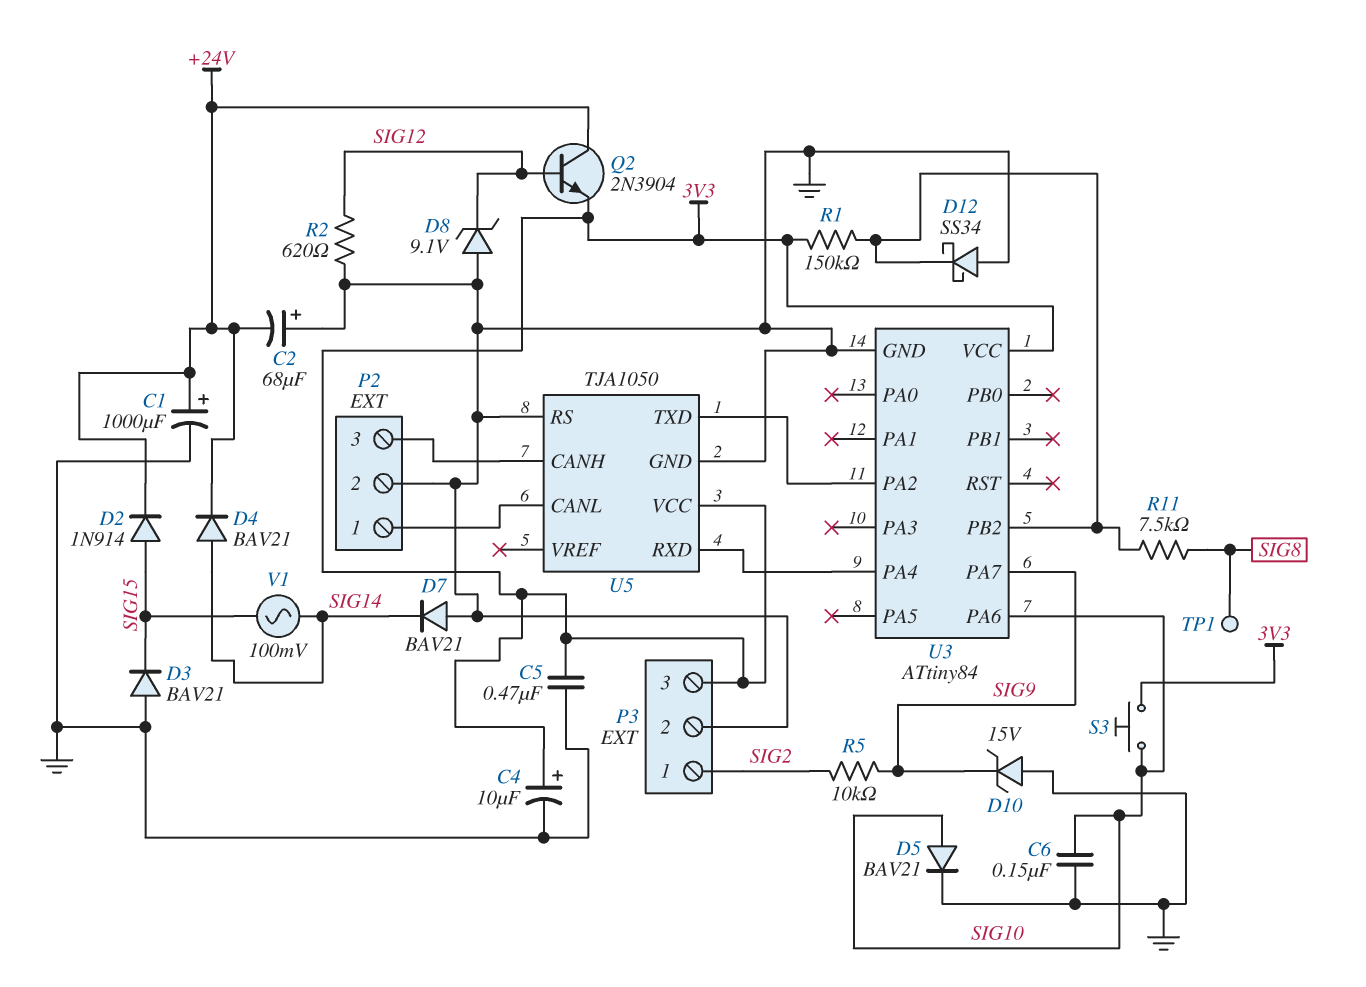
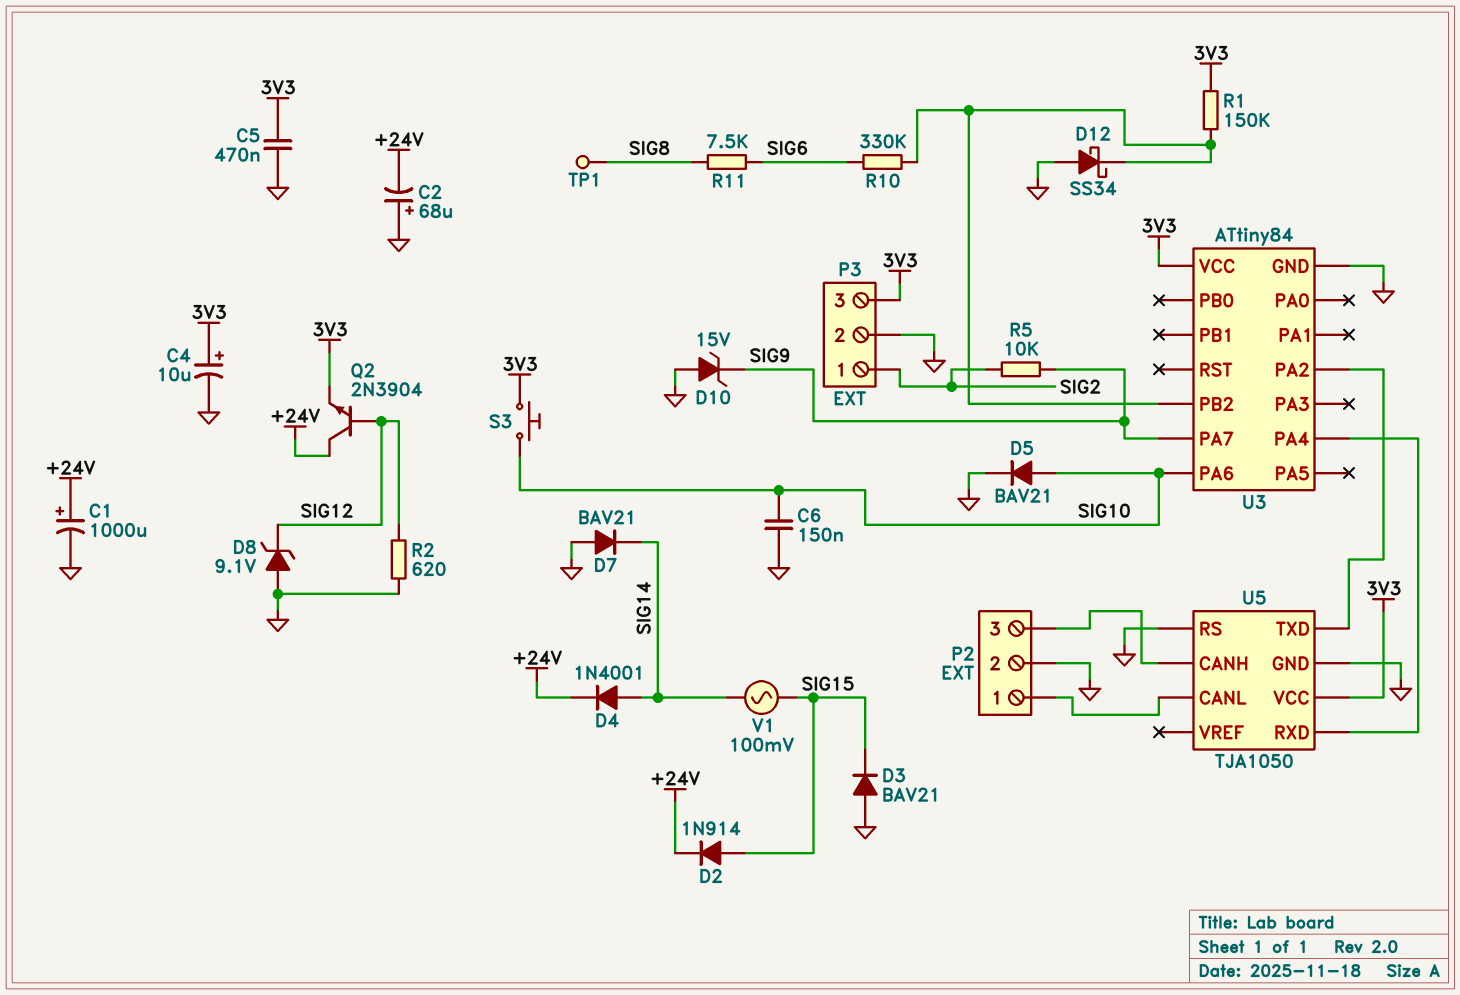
D4: diode BAV21 (A SIG14, K +24V) -> diode 1N4001 (A SIG14, K +24V)
R10: none -> 330k (SIG6, U3/PB2)
R11: 7.5k (SIG8, U3/PB2) -> 7.5k (SIG6, SIG8)

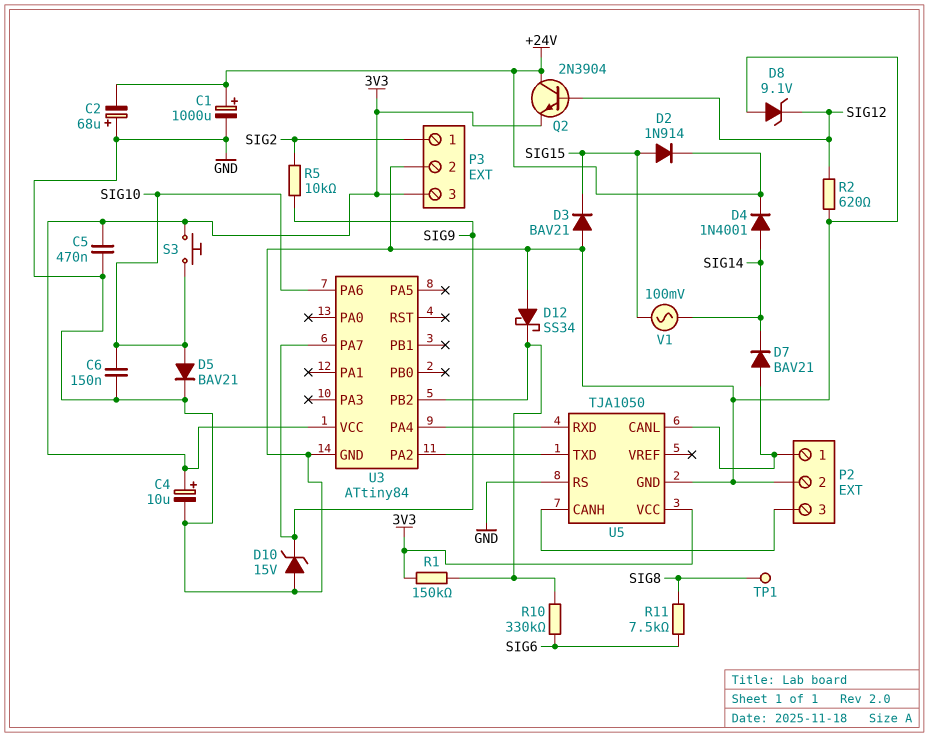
D7: diode BAV21 (A GND, K SIG14) -> diode BAV21 (A P2/1, K SIG14)

